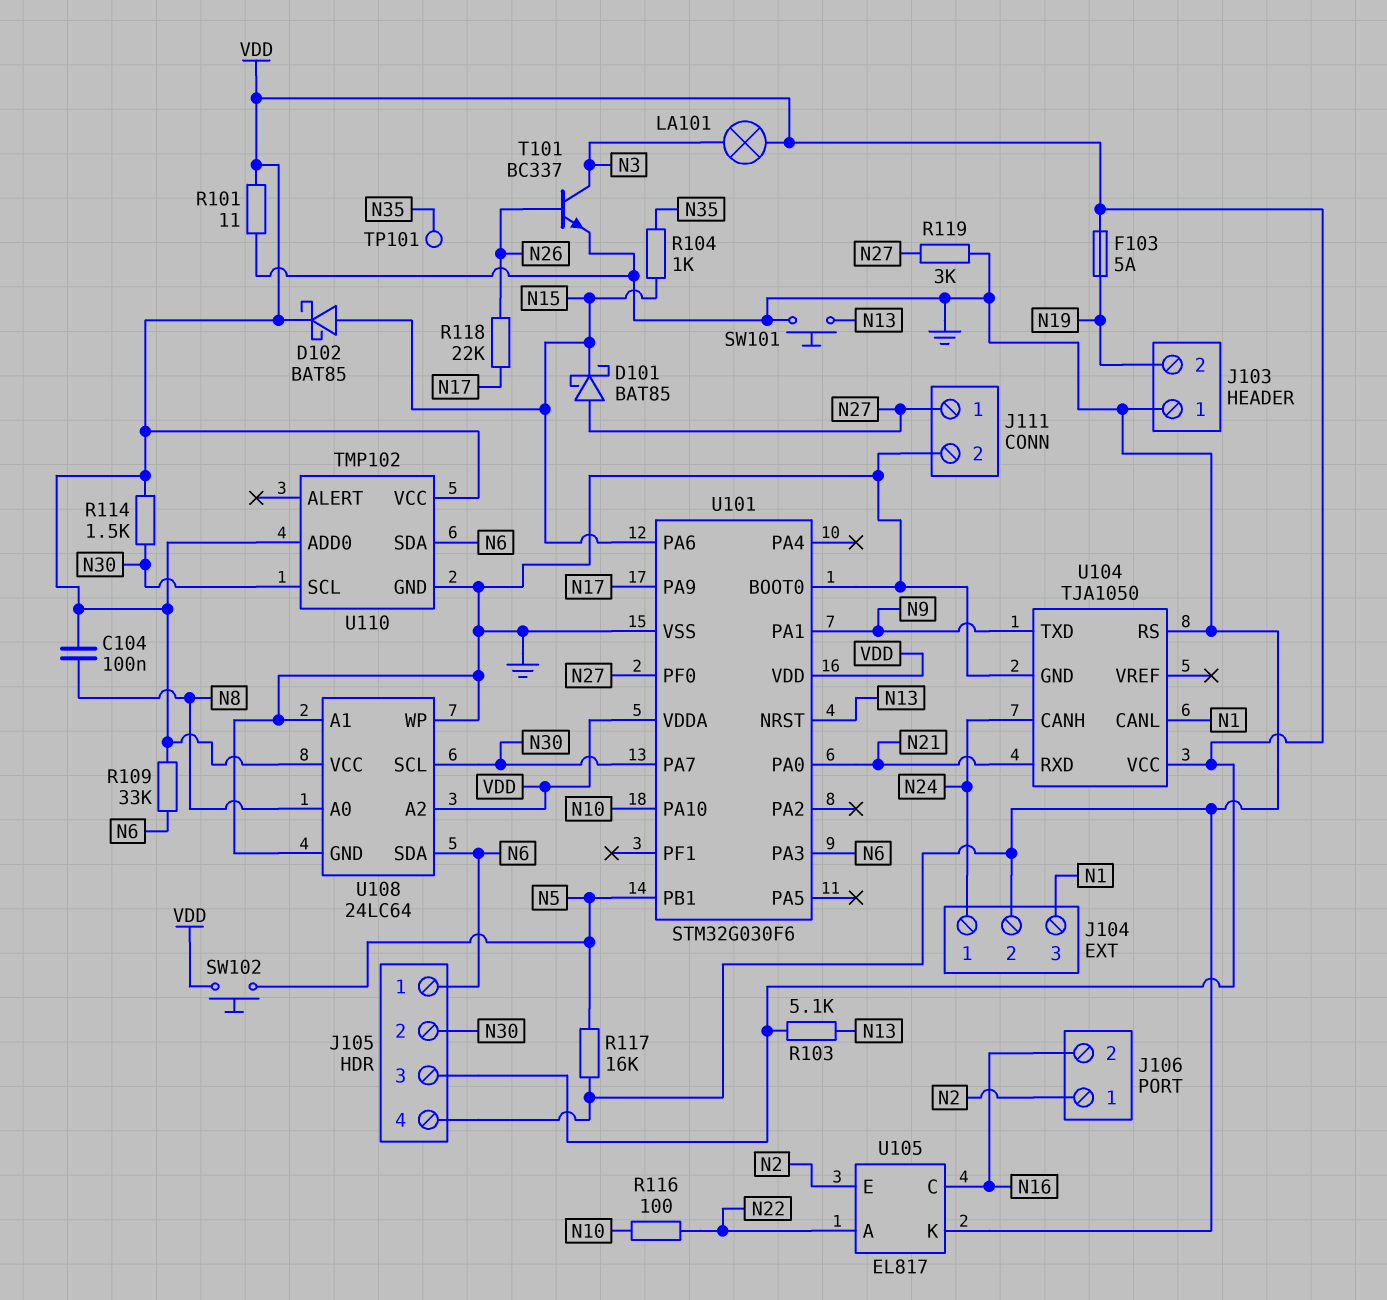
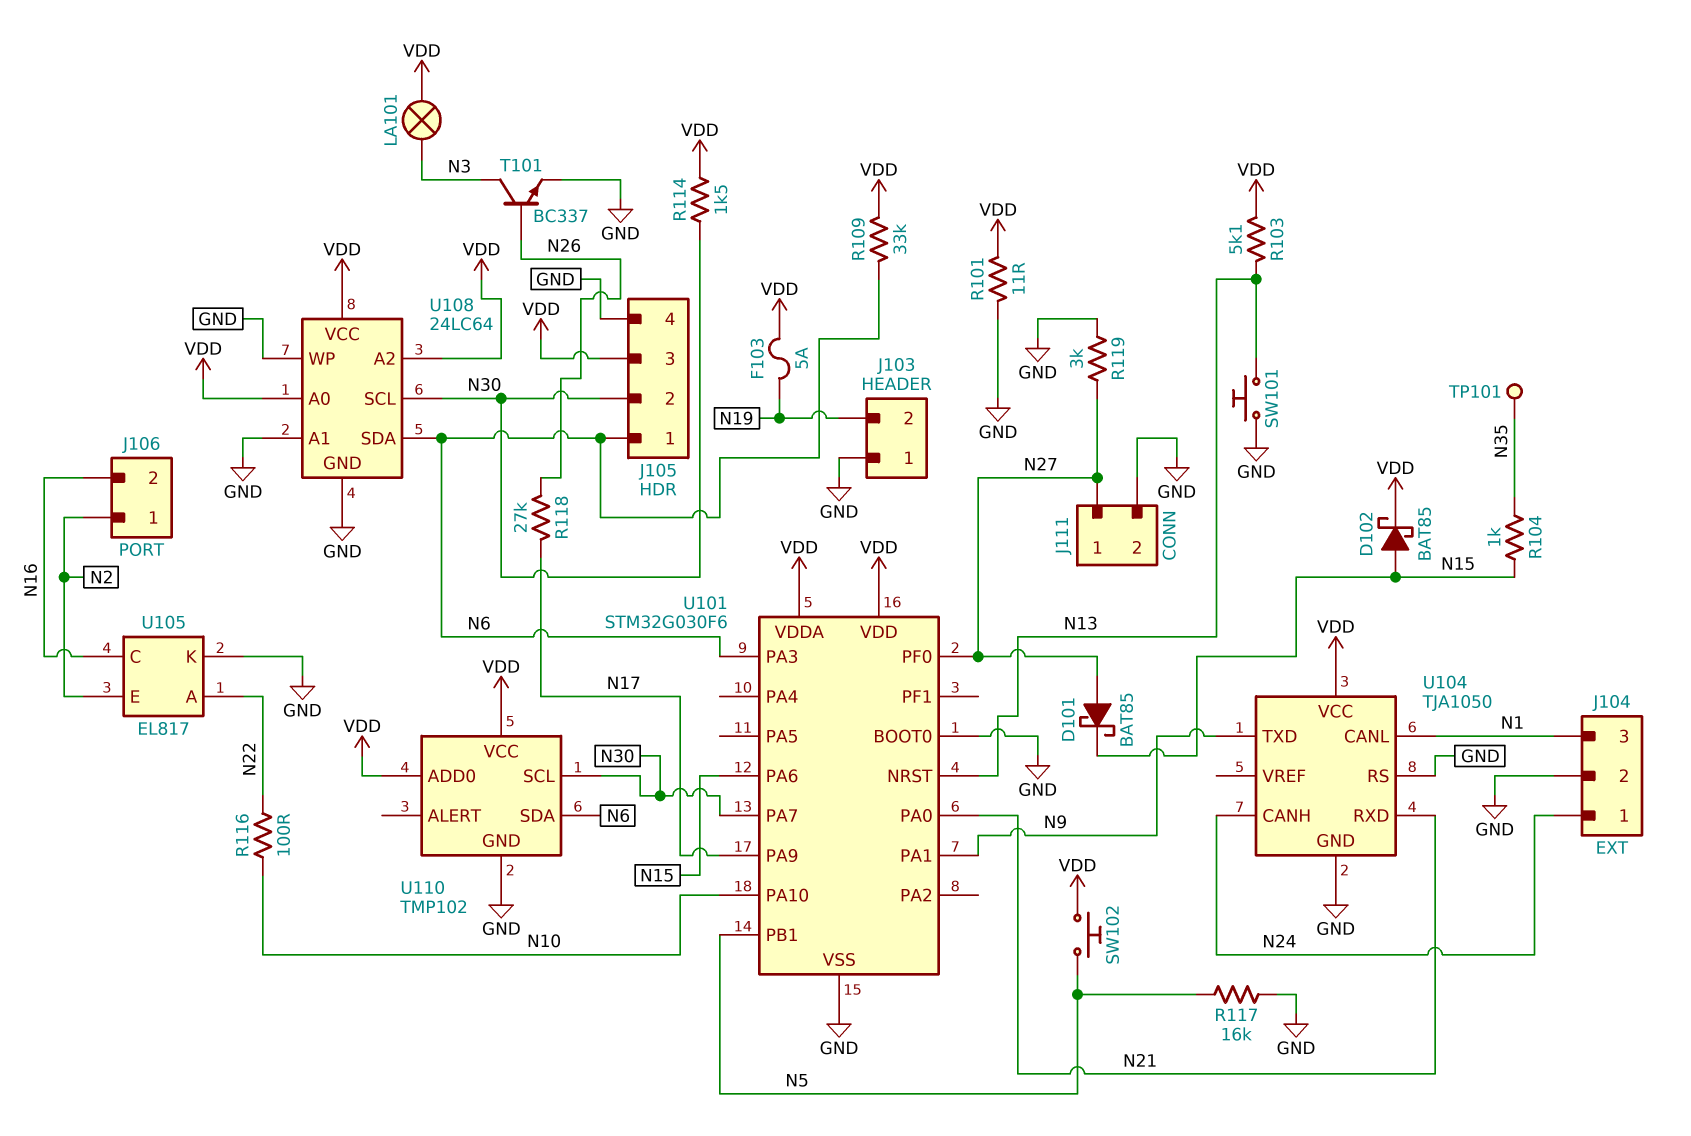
C104: 100nF (N8, VDD) -> none
R118: 22k (N17, N26) -> 27k (N17, N26)
U108 pin A0: N8 -> VDD

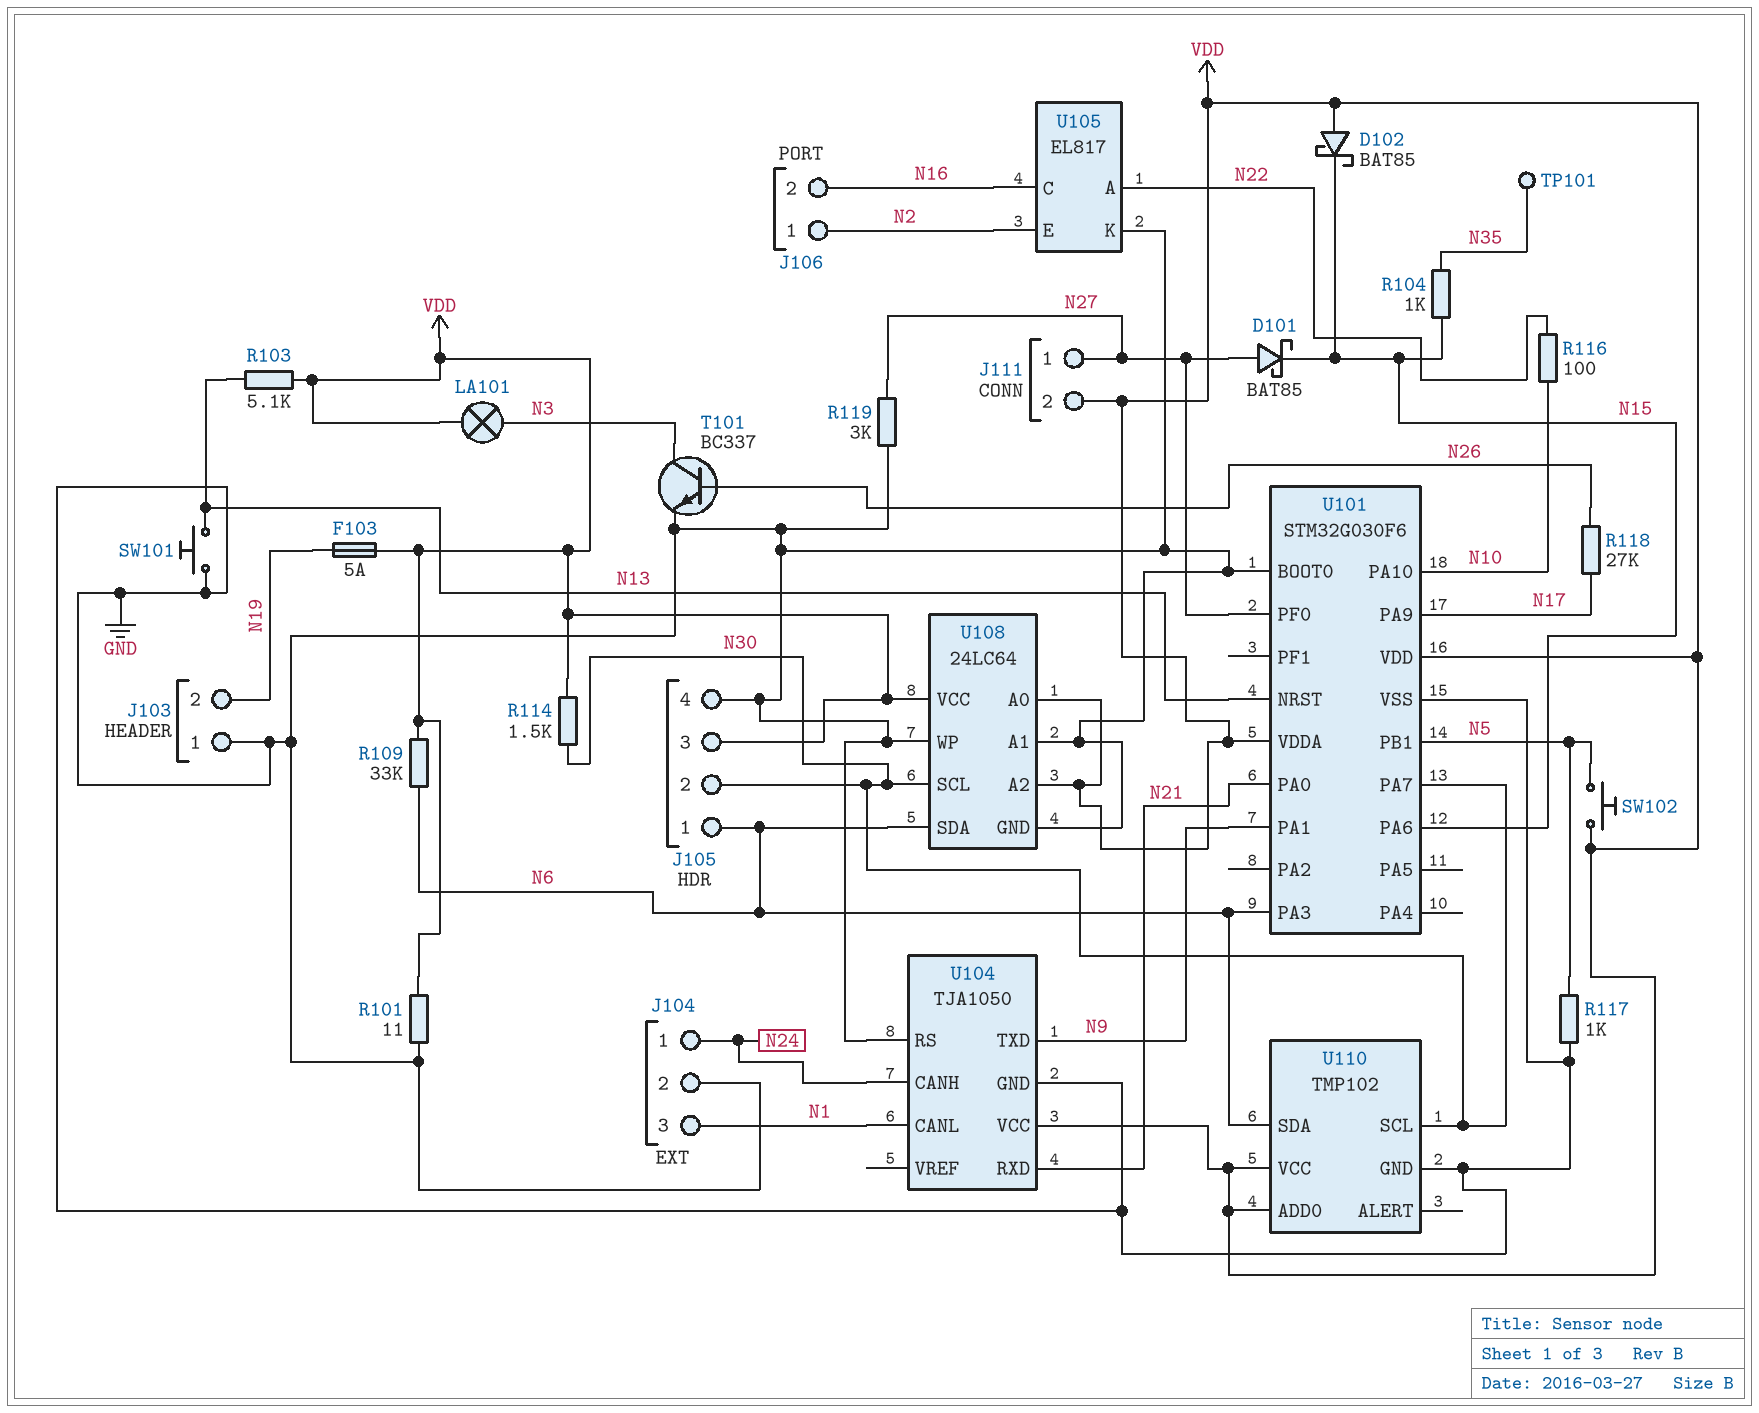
D102: schottky BAT85 (A N15, K VDD) -> schottky BAT85 (A VDD, K N15)
J111 pin 2: GND -> VDD
R117: 16k (GND, N5) -> 1k (GND, N5)

